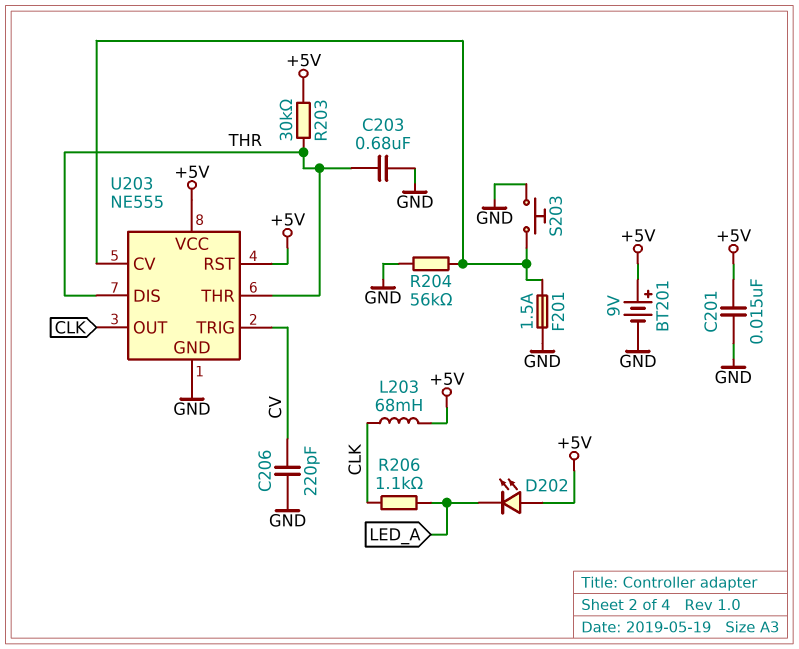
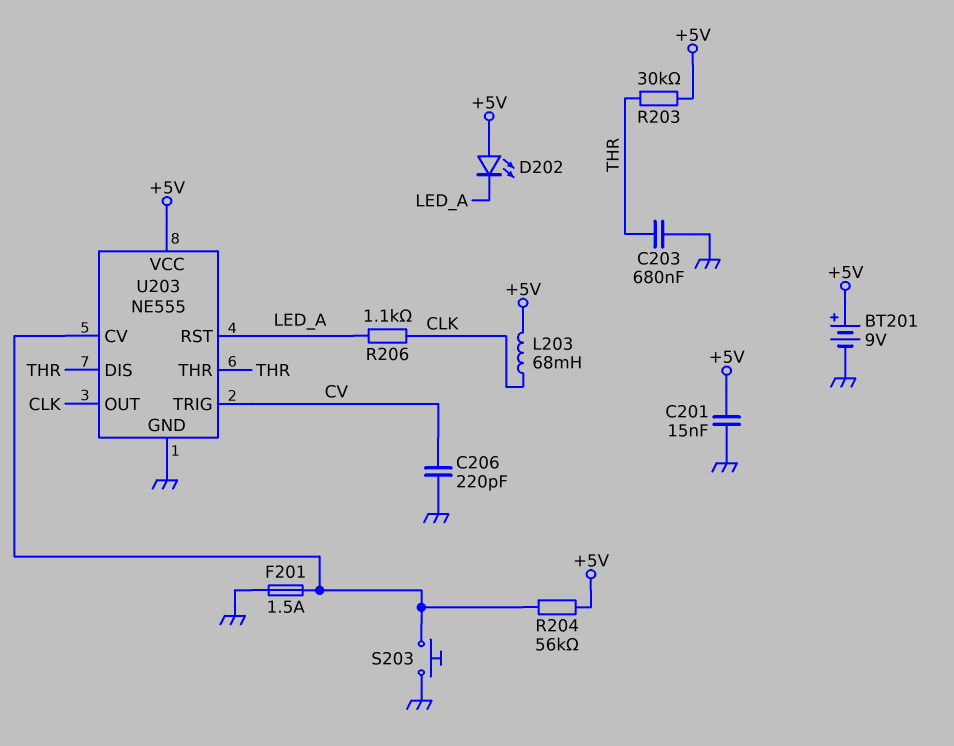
R204: 56k (GND, U203/CV) -> 56k (+5V, U203/CV)
U203 pin RST: +5V -> LED_A

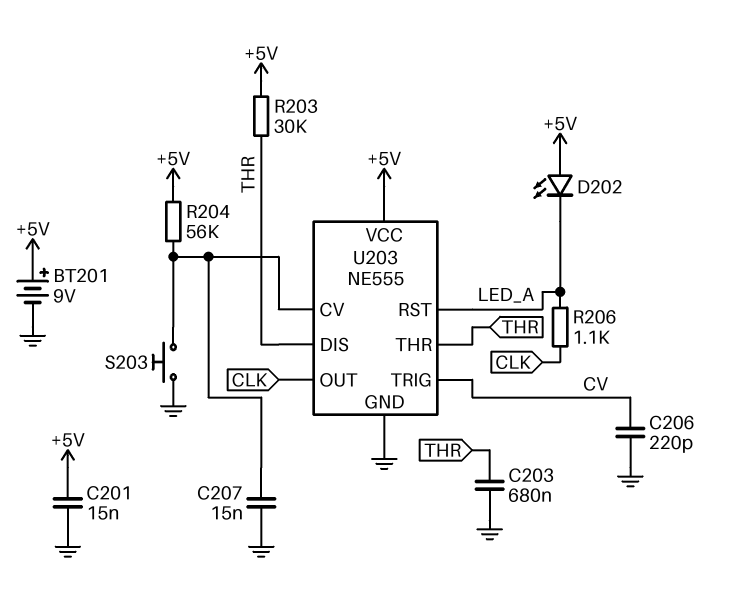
C207: none -> 15nF (GND, U203/CV)
F201: 1.5A (GND, U203/CV) -> none
L203: 68mH (+5V, CLK) -> none

